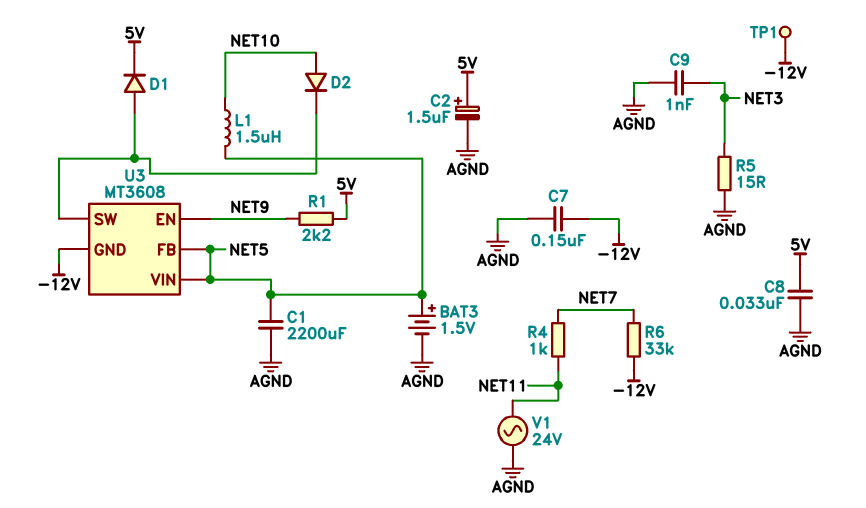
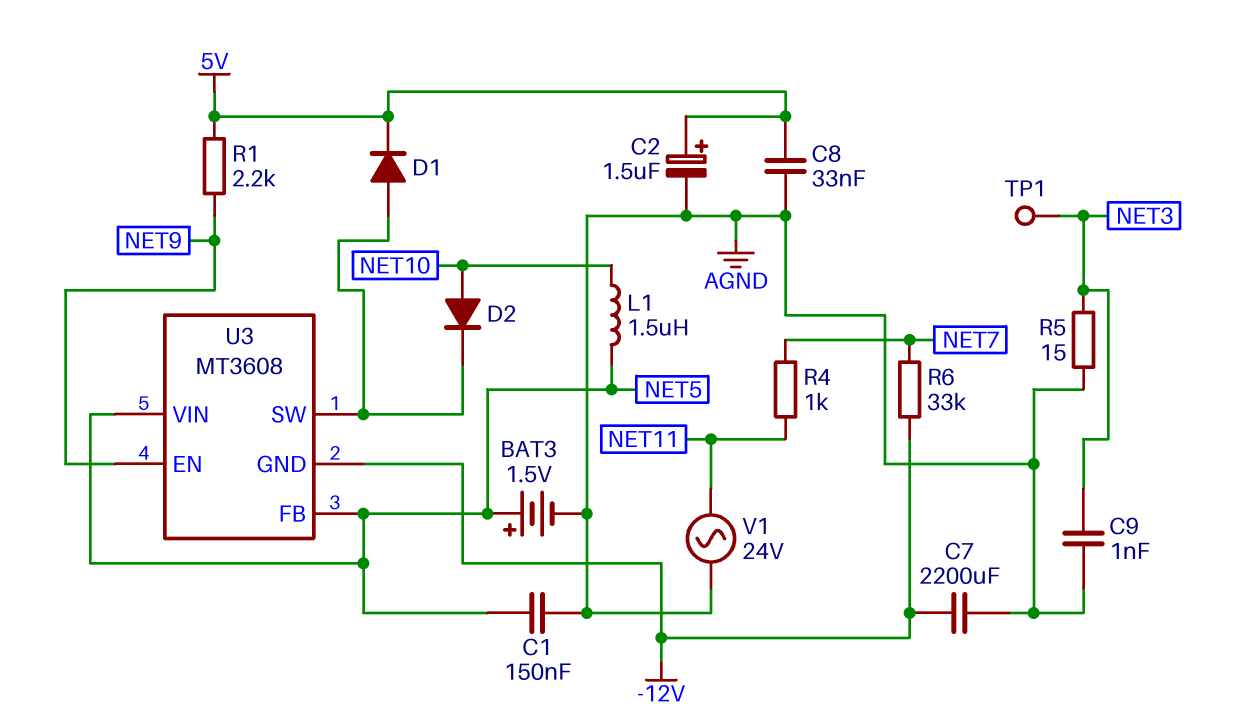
C1: 2200uF (AGND, NET5) -> 150nF (AGND, NET5)
C7: 150nF (-12V, AGND) -> 2200uF (-12V, AGND)
TP1: test point (-12V) -> test point (NET3)

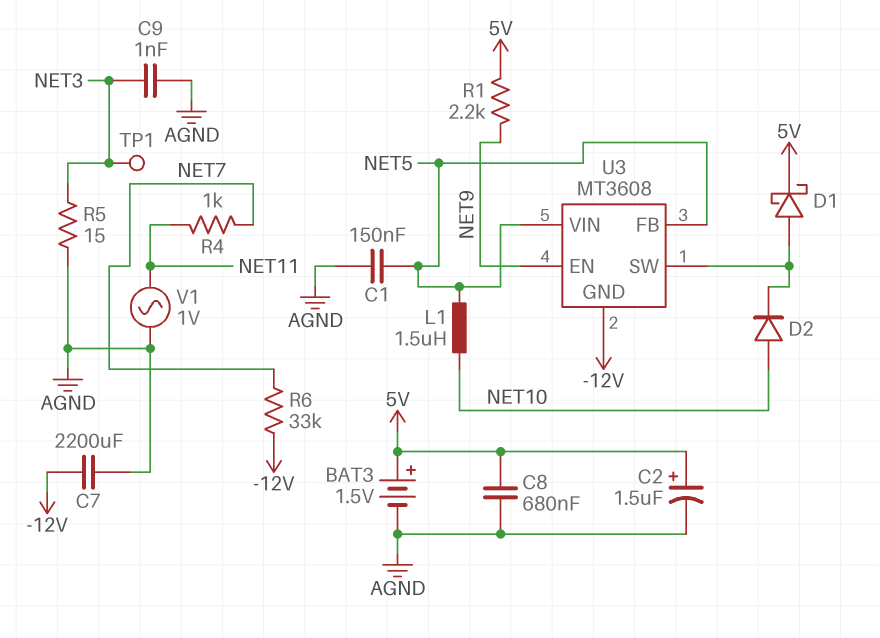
BAT3: 1.5V (plus NET5, minus AGND) -> 1.5V (plus 5V, minus AGND)
C8: 33nF (5V, AGND) -> 680nF (5V, AGND)
D1: diode (A U3/SW, K 5V) -> schottky (A U3/SW, K 5V)
V1: AC 24V (AGND, NET11) -> AC 1V (AGND, NET11)

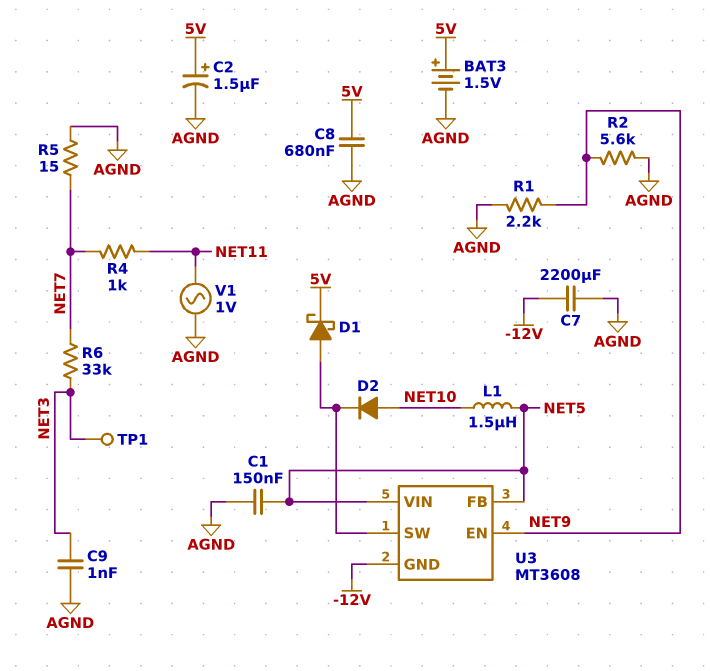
R1: 2.2k (5V, NET9) -> 2.2k (AGND, NET9)
R2: none -> 5.6k (AGND, NET9)
R5: 15 (AGND, NET3) -> 15 (AGND, NET7)
R6: 33k (-12V, NET7) -> 33k (NET3, NET7)

